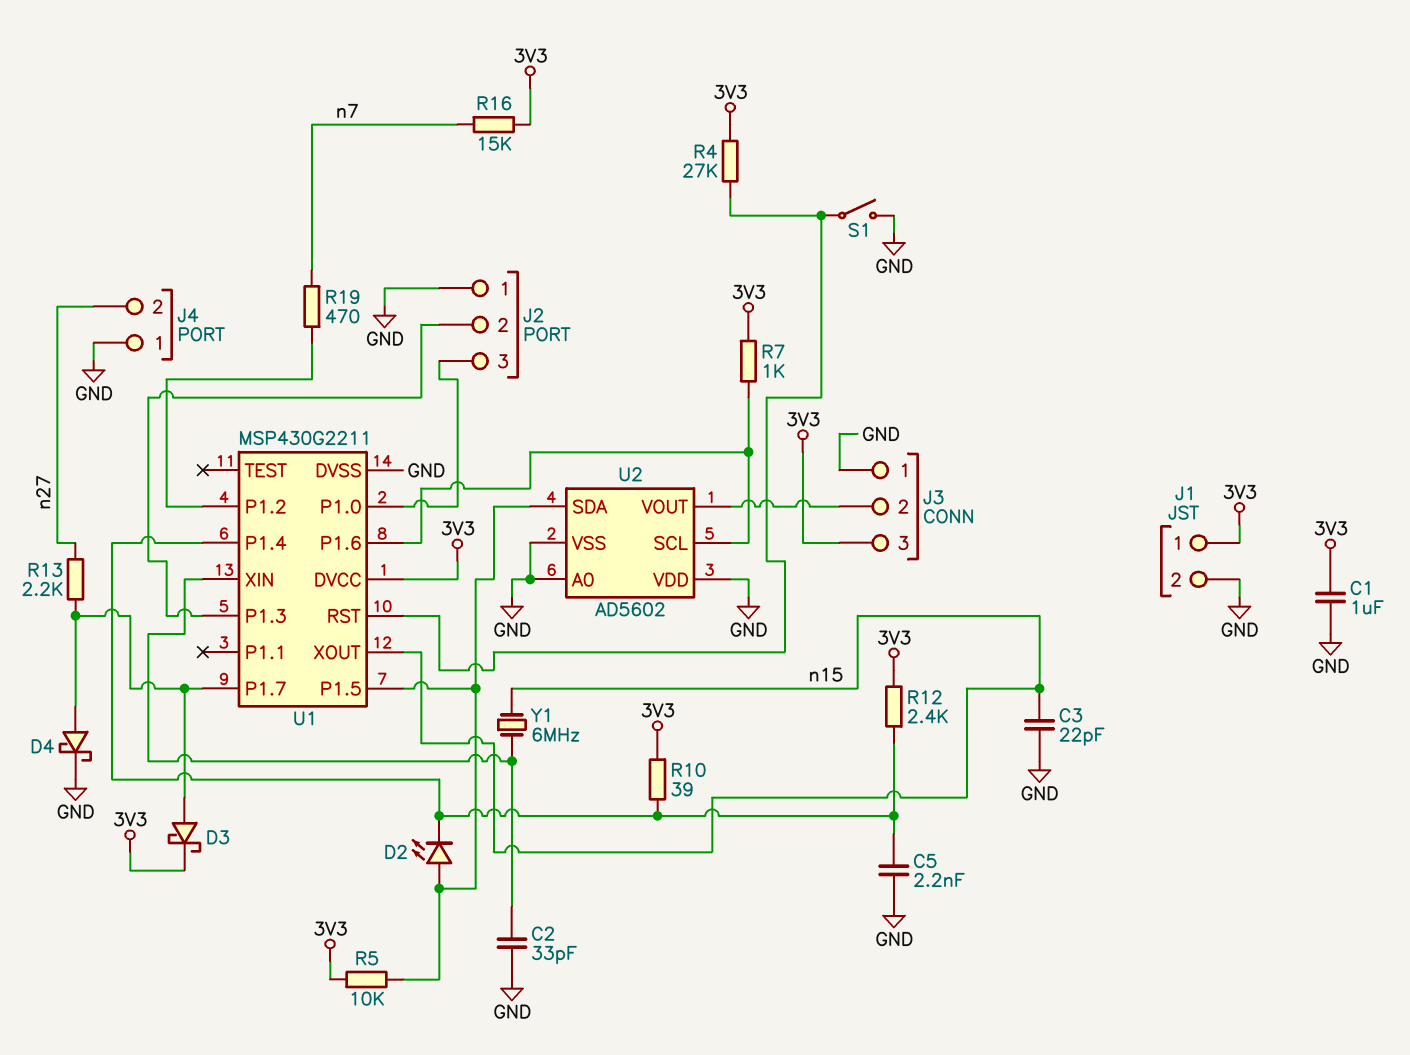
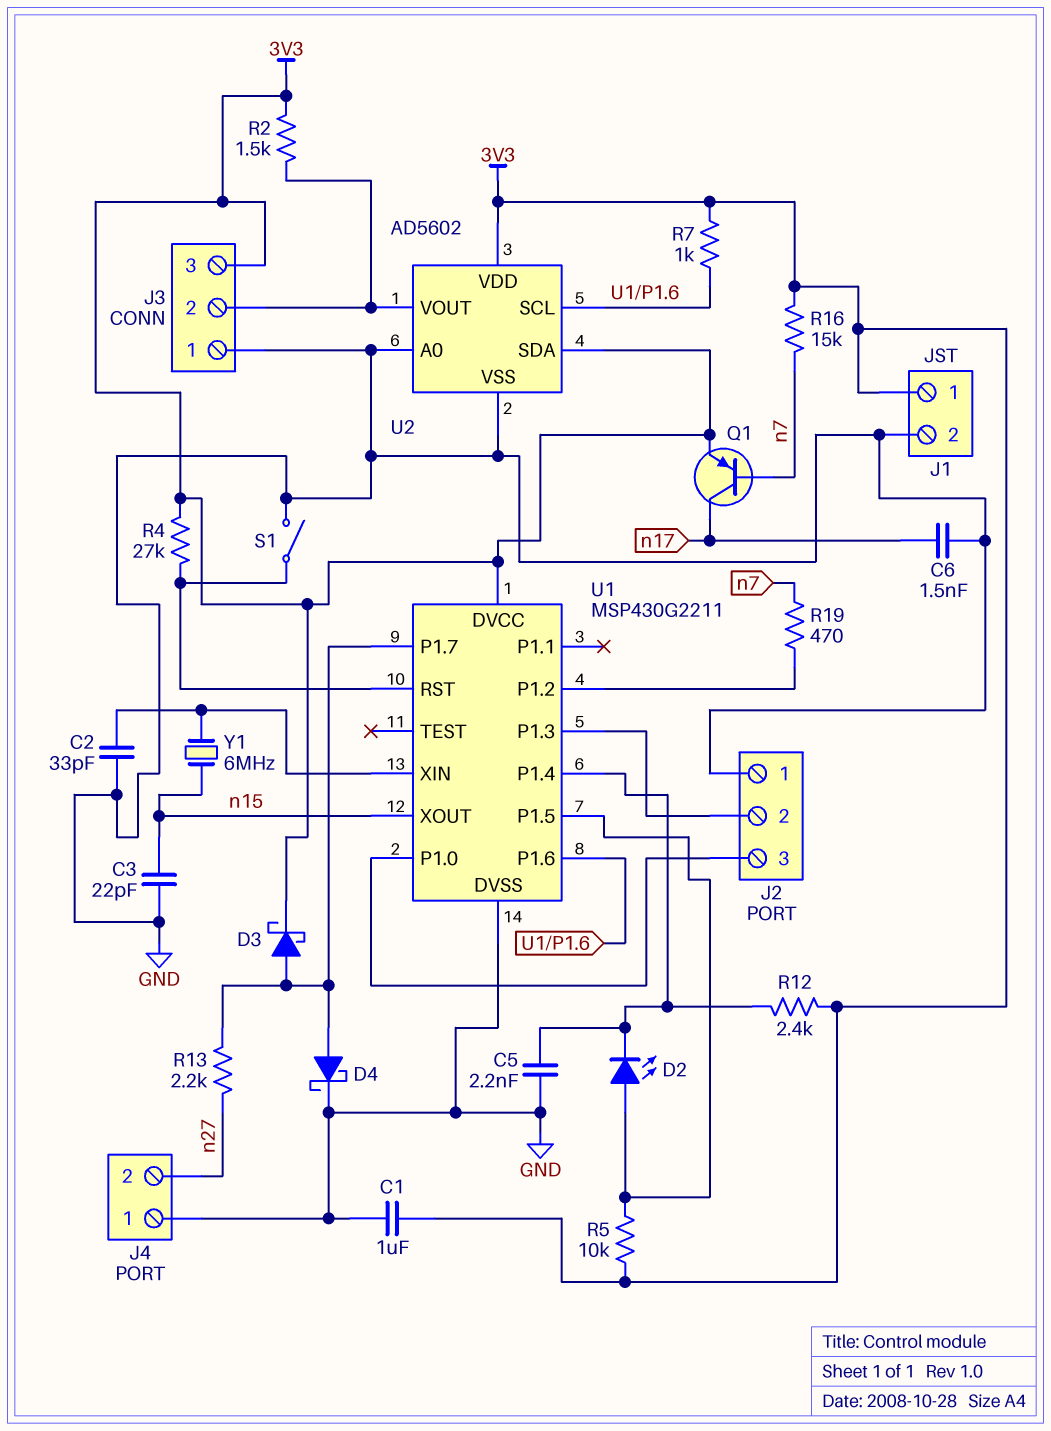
C6: none -> 1.5nF (GND, n17)
Q1: none -> PNP (B n7, C n17, E 3V3)
R2: none -> 1.5k (3V3, J3/2)
R10: 39 (3V3, U1/P1.4) -> none
U2 pin SDA: U1/P1.5 -> 3V3
U2 pin VDD: GND -> 3V3

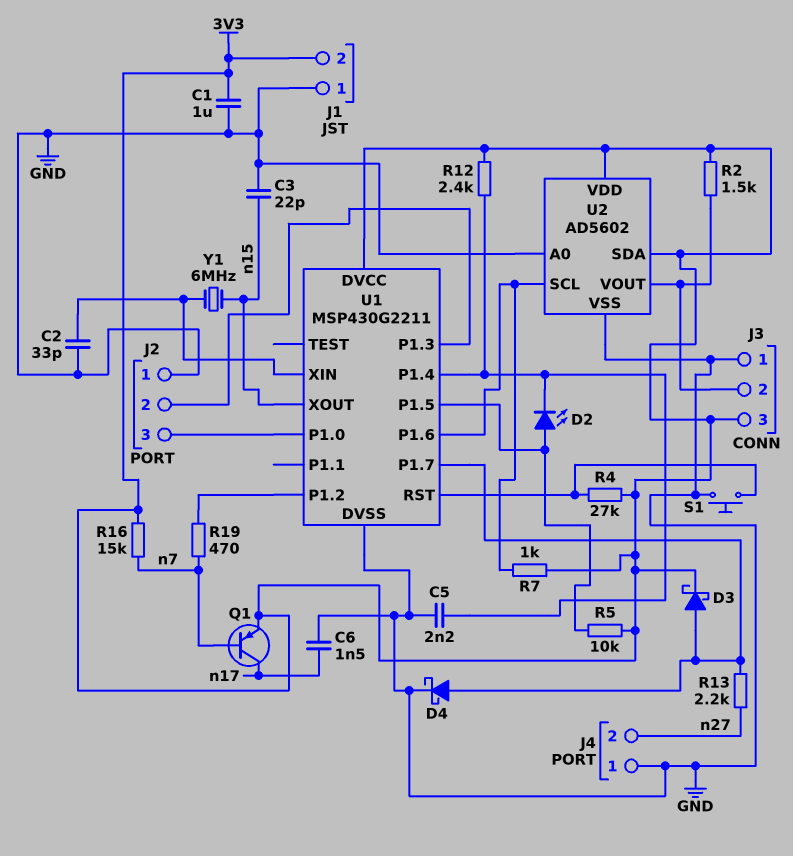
J1 pin 1: 3V3 -> GND
J1 pin 2: GND -> 3V3
S1: switch (GND, U1/RST) -> button (GND, U1/RST)

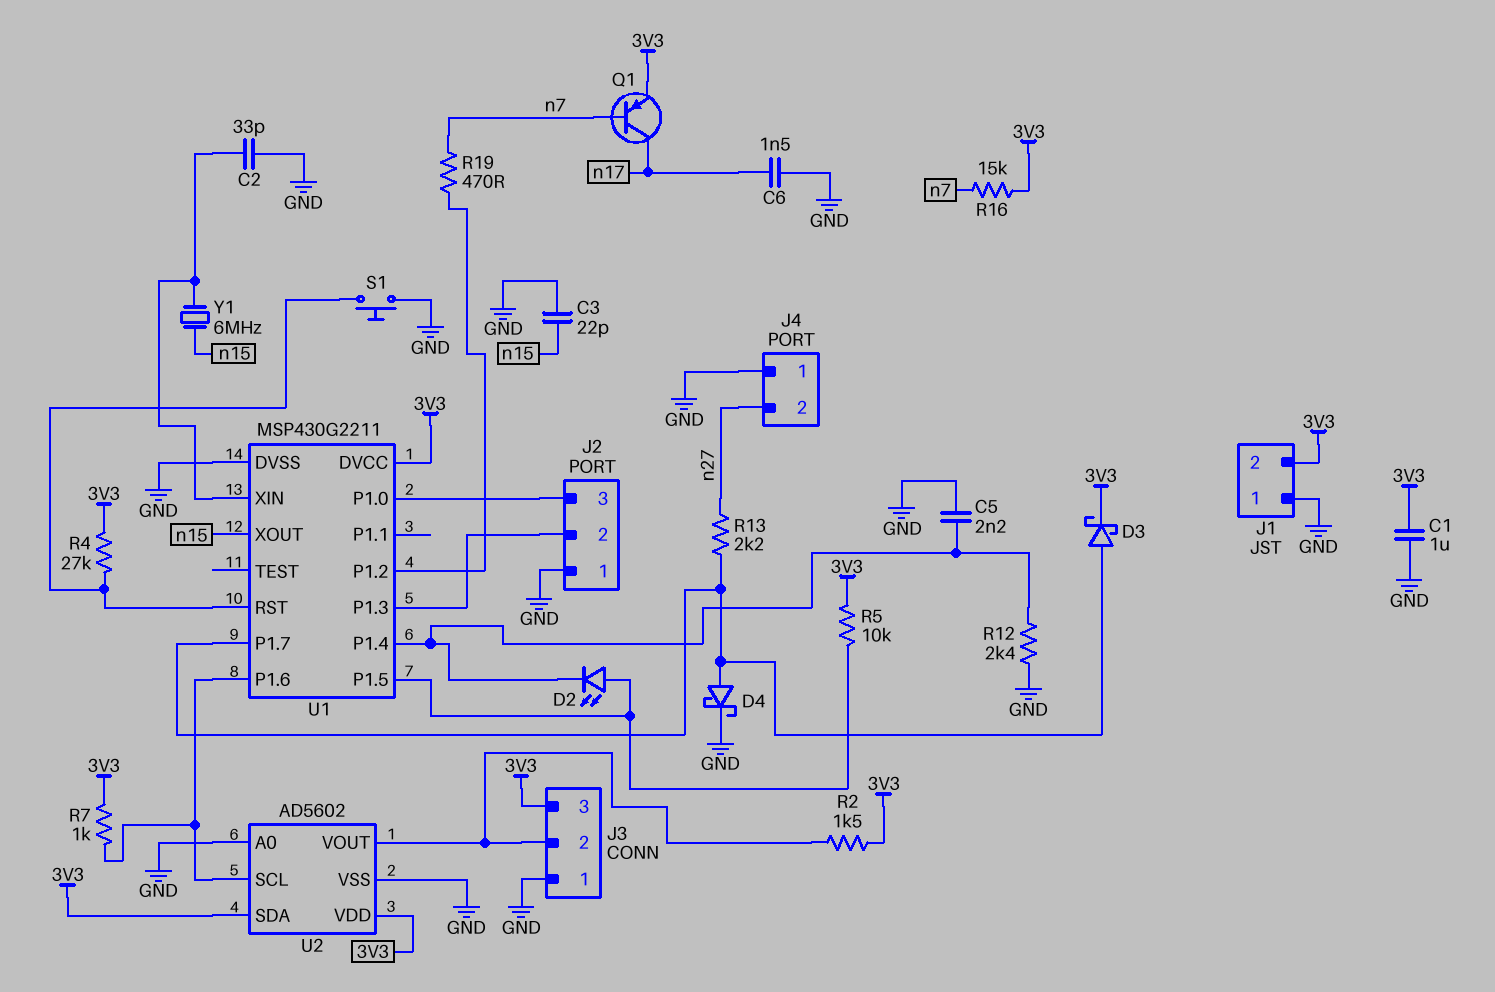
R12: 2.4k (3V3, U1/P1.4) -> 2.4k (GND, U1/P1.4)

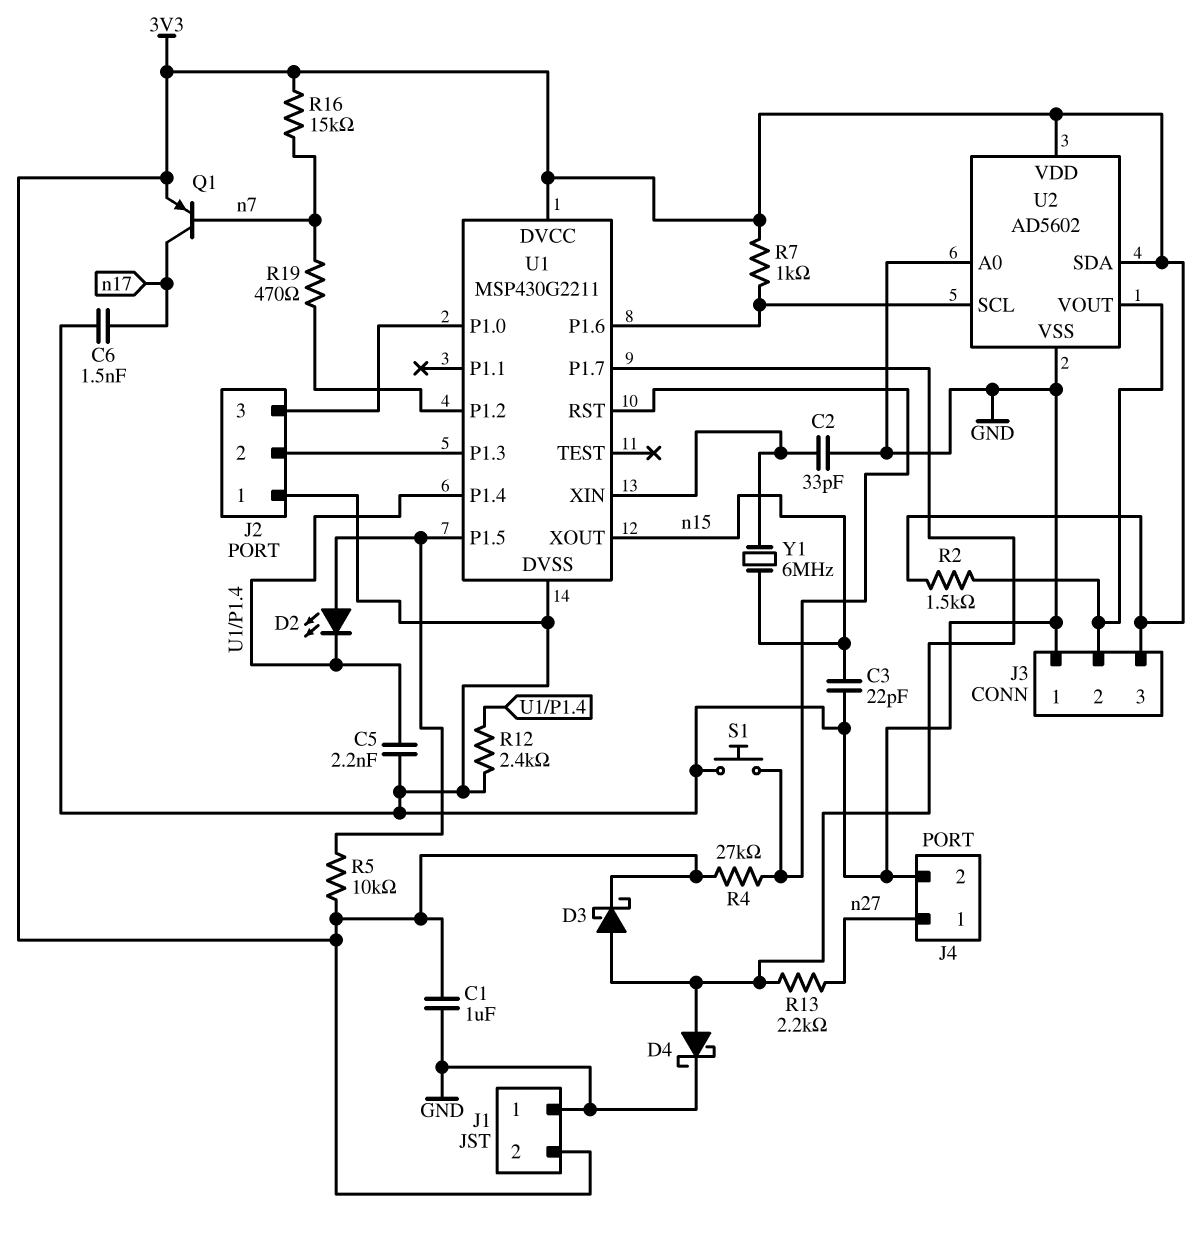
J4 pin 1: GND -> n27
J4 pin 2: n27 -> GND

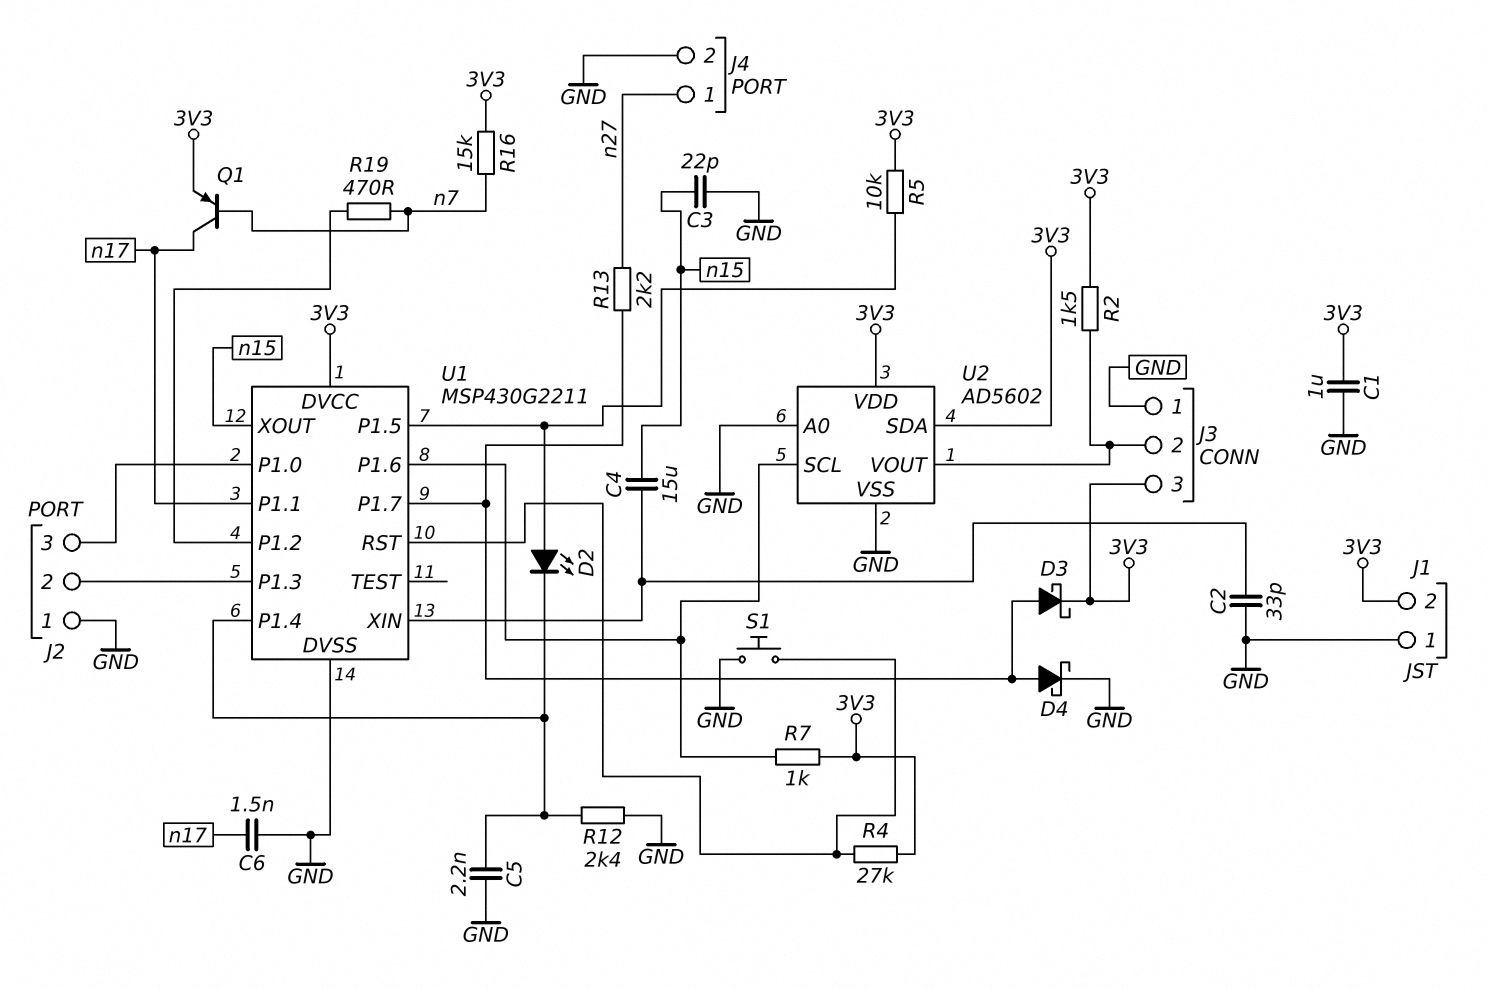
C4: none -> 15uF (U1/XIN, n15)
U1 pin P1.1: none -> n17
Y1: 6MHz (U1/XIN, n15) -> none

